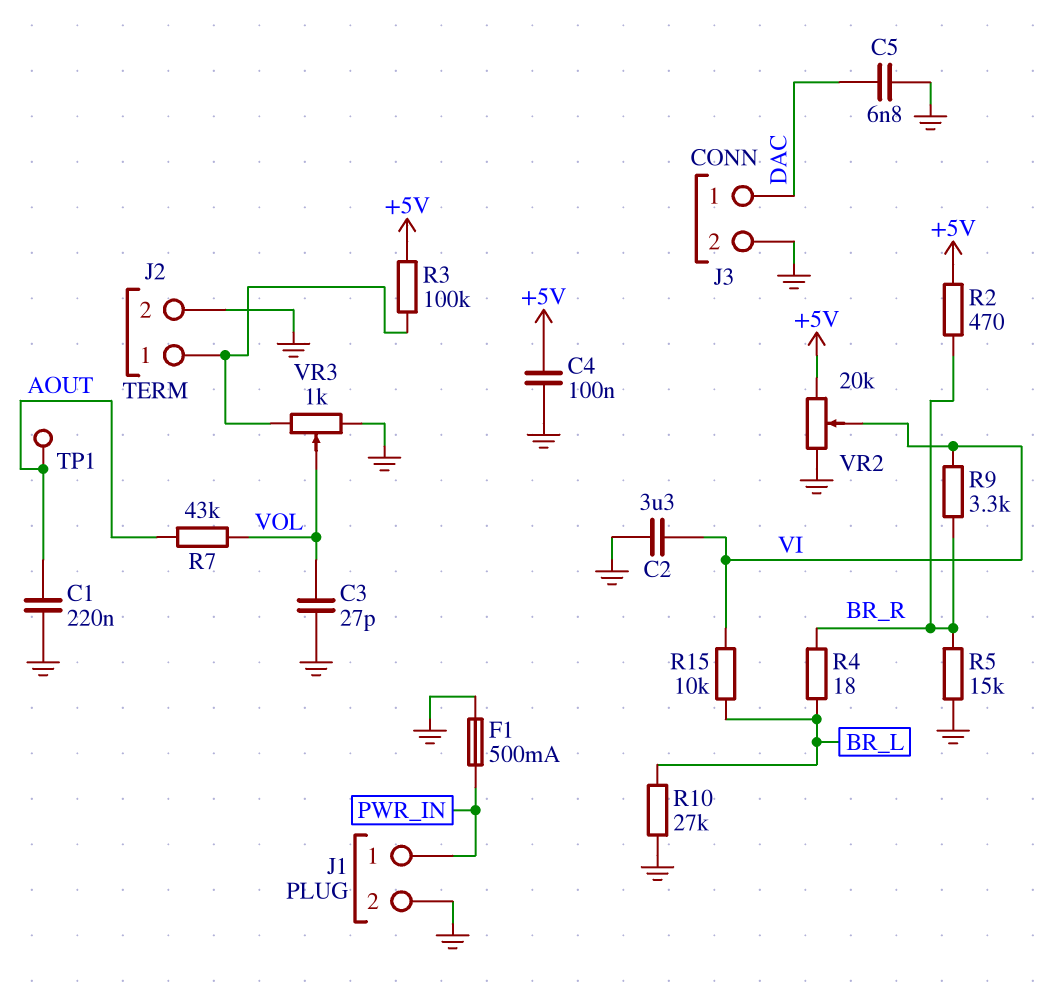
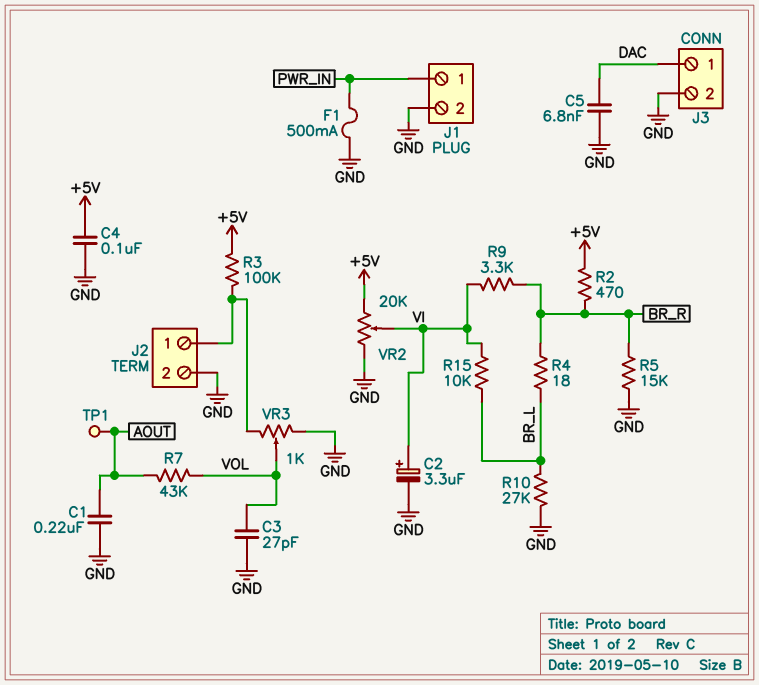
C2: 3.3uF (GND, VI) -> 3.3uF (plus VI, minus GND)

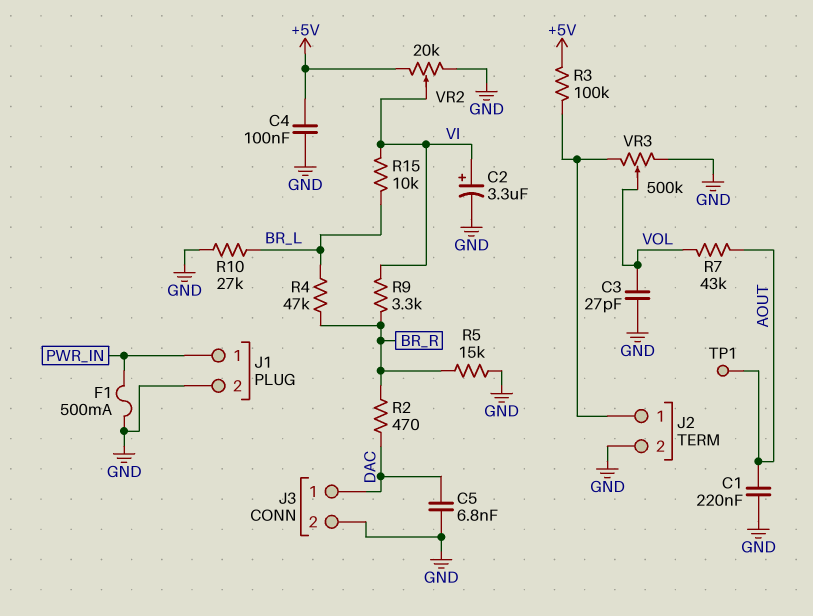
R2: 470 (+5V, BR_R) -> 470 (BR_R, DAC)
R4: 18 (BR_L, BR_R) -> 47k (BR_L, BR_R)
VR3: 1k (GND, J2/1, wiper VOL) -> 500k (GND, J2/1, wiper VOL)

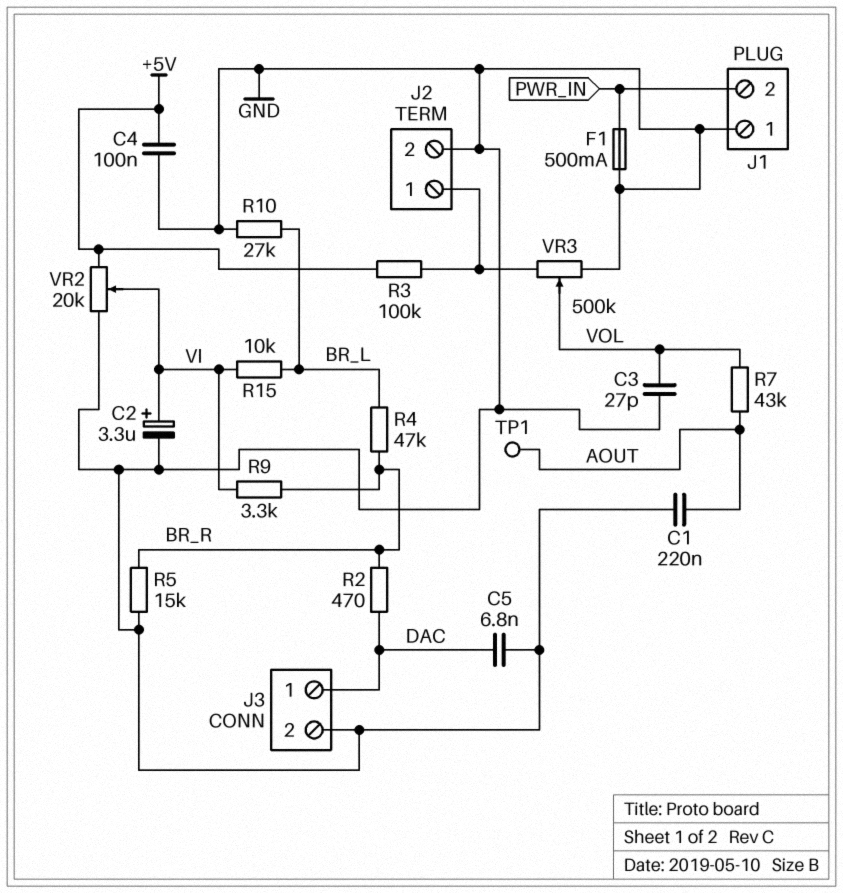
J1 pin 1: PWR_IN -> GND
J1 pin 2: GND -> PWR_IN

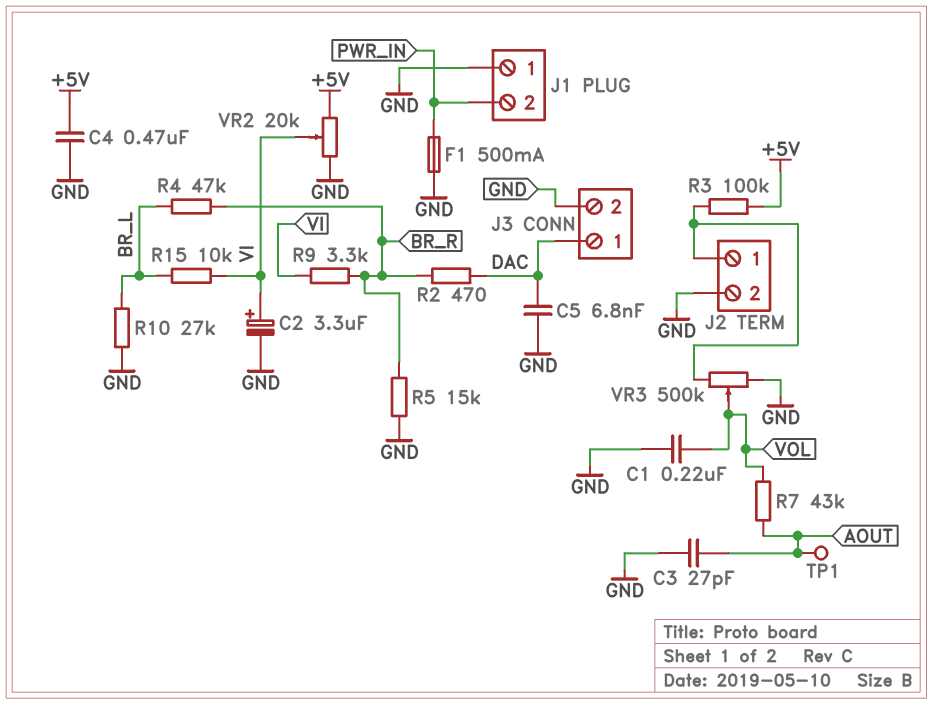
C1: 220nF (AOUT, GND) -> 220nF (GND, VOL)
C3: 27pF (GND, VOL) -> 27pF (AOUT, GND)
C4: 100nF (+5V, GND) -> 470nF (+5V, GND)

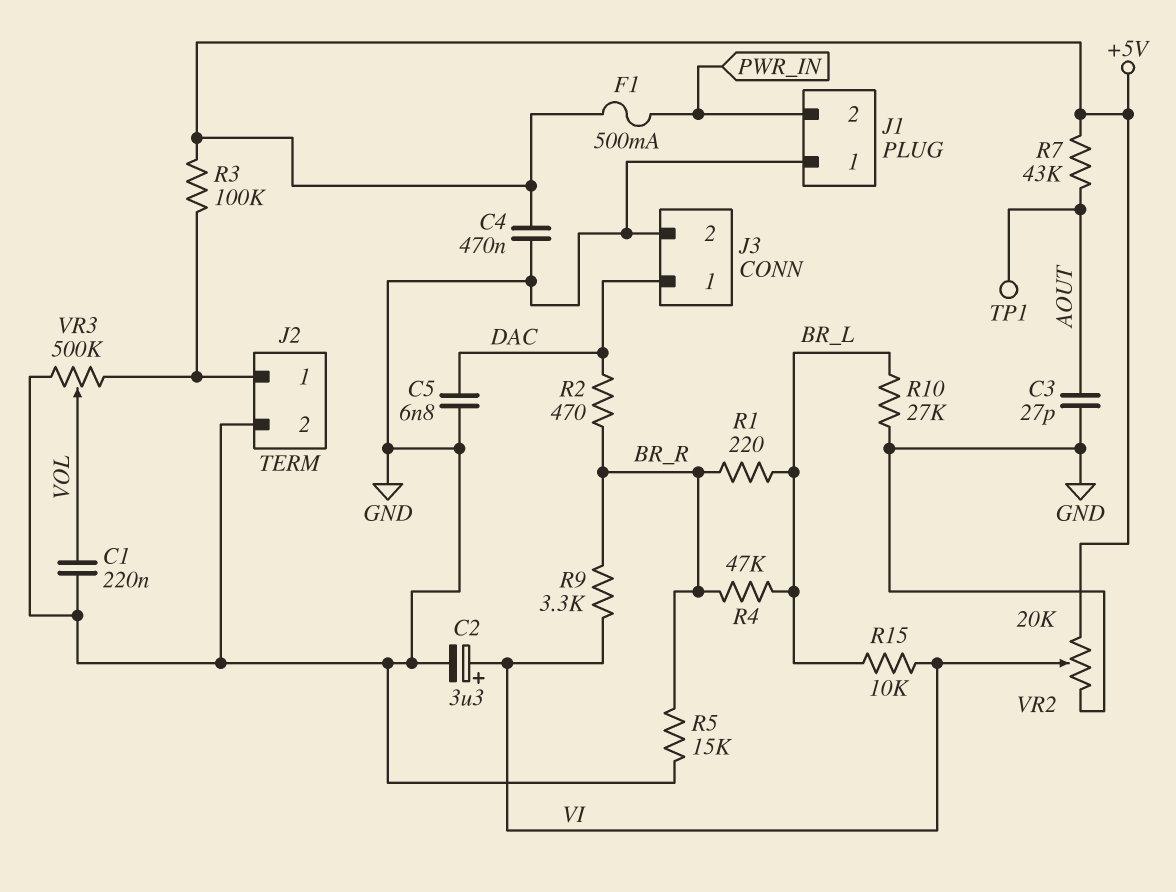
F1: 500mA (GND, PWR_IN) -> 500mA (+5V, PWR_IN)
R1: none -> 220 (BR_L, BR_R)
R7: 43k (AOUT, VOL) -> 43k (+5V, AOUT)

